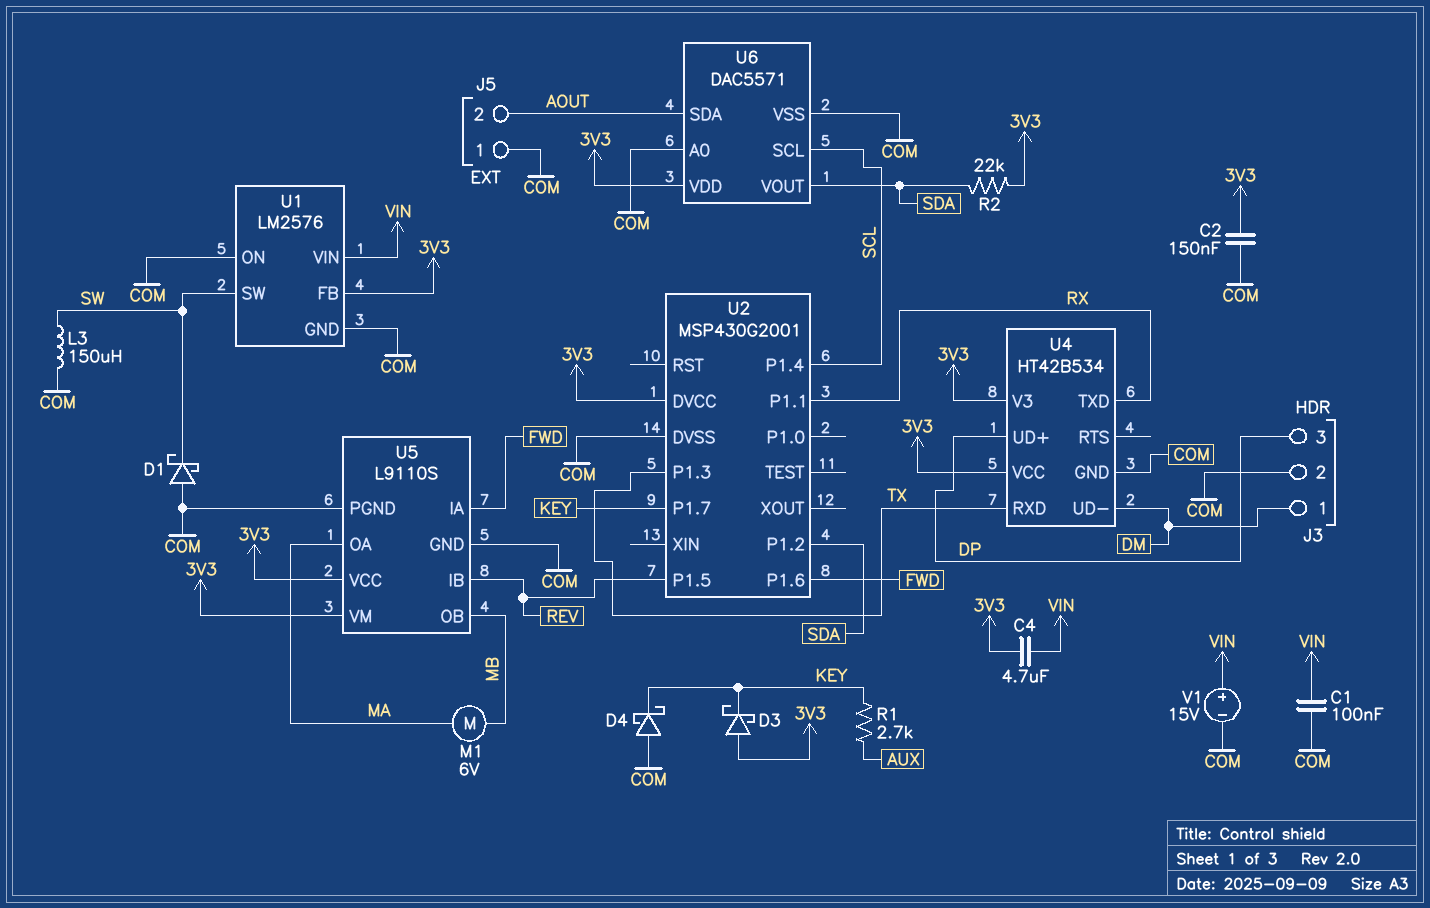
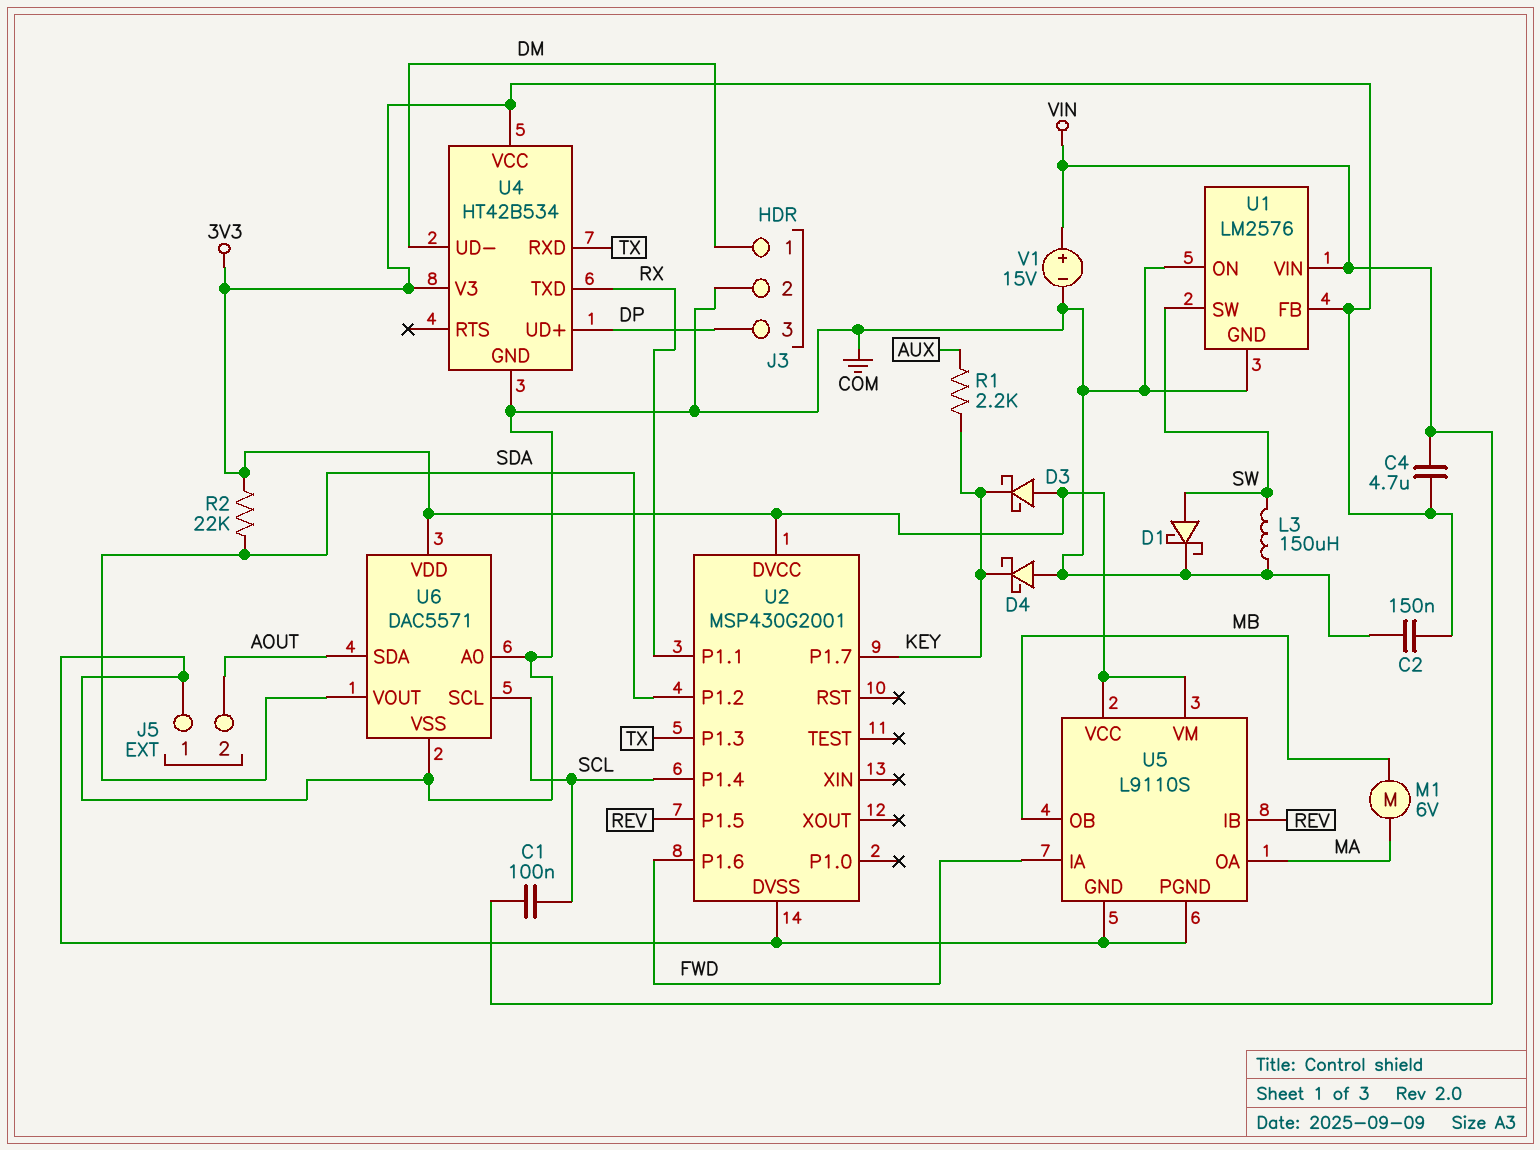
C1: 100nF (COM, VIN) -> 100nF (SCL, VIN)
D1: schottky (A COM, K SW) -> schottky (A SW, K COM)
R1: 2.7k (AUX, KEY) -> 2.2k (AUX, KEY)

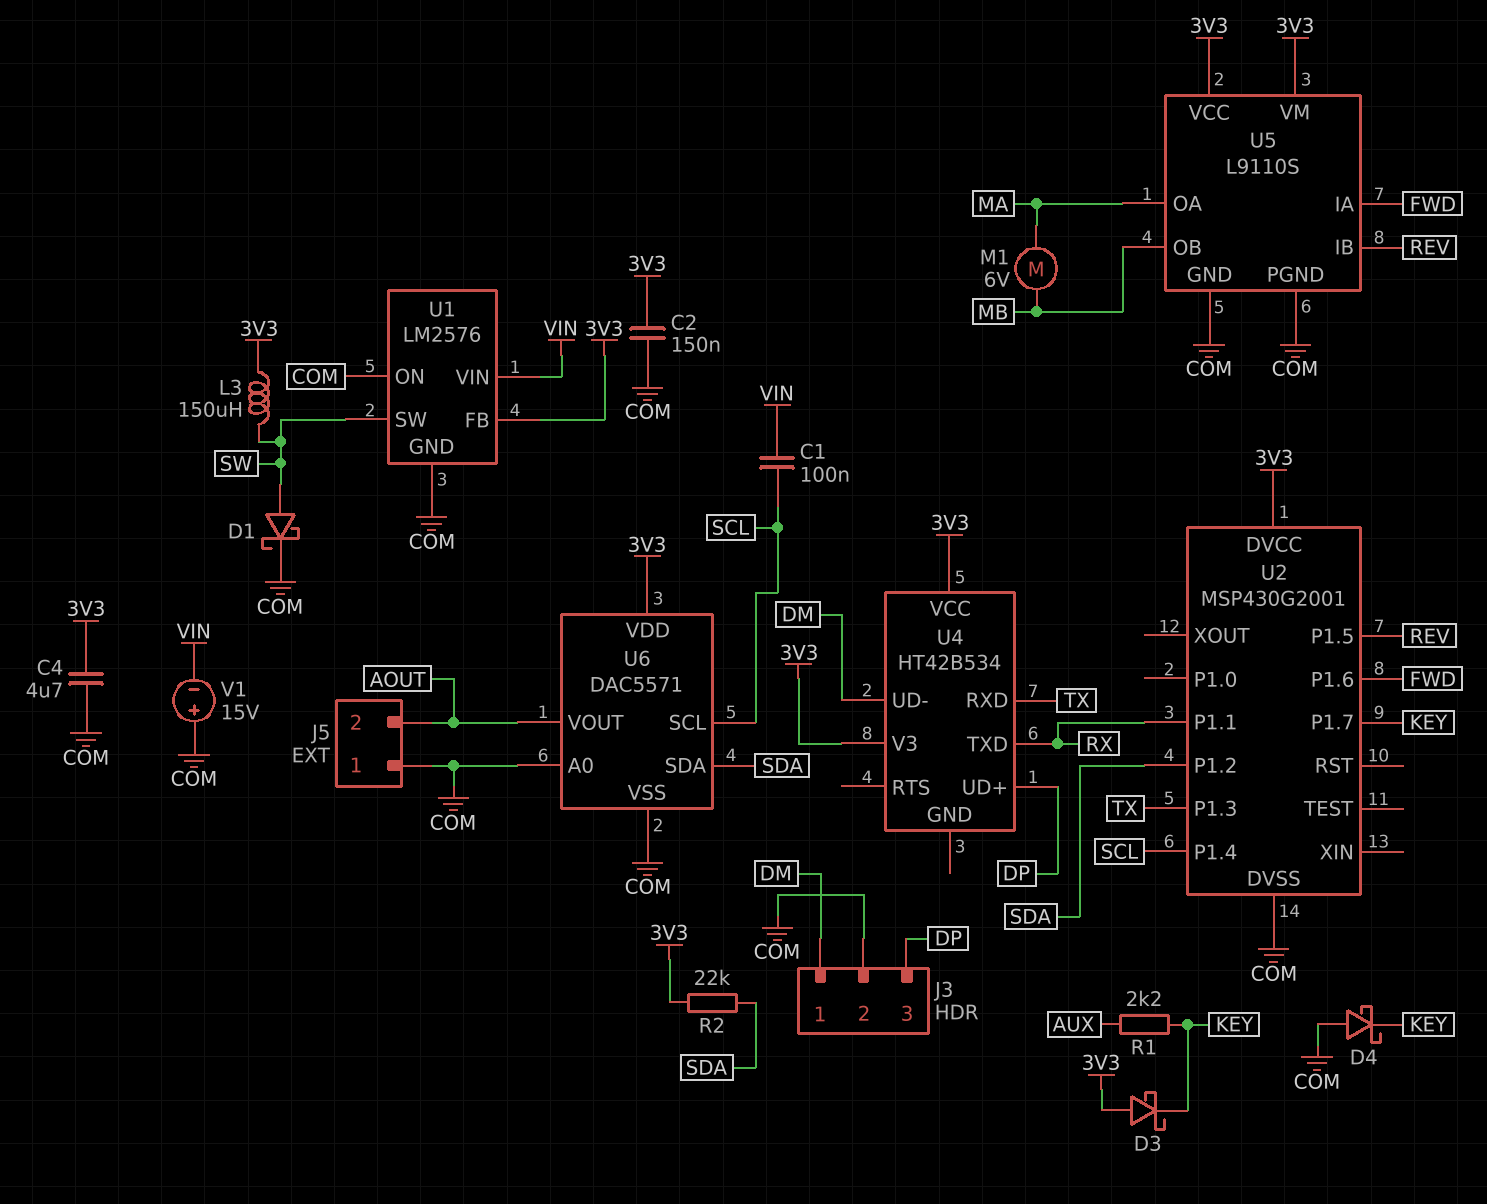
C4: 4.7uF (3V3, VIN) -> 4.7uF (3V3, COM)
L3: 150uH (COM, SW) -> 150uH (3V3, SW)
U4 pin GND: COM -> none
U6 pin SDA: AOUT -> SDA
U6 pin VOUT: SDA -> AOUT
V1: 15V (plus VIN, minus COM) -> 15V (plus COM, minus VIN)

